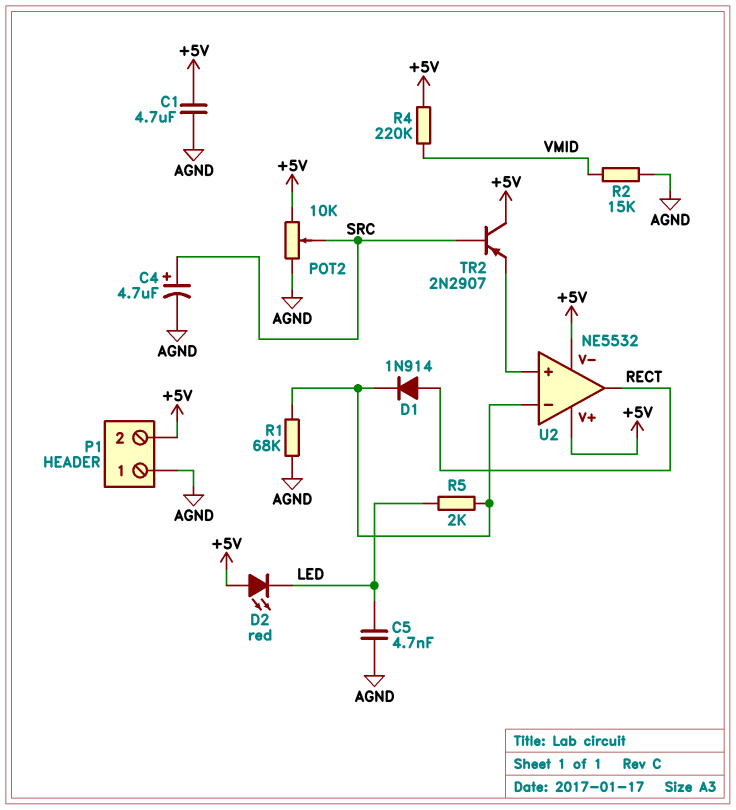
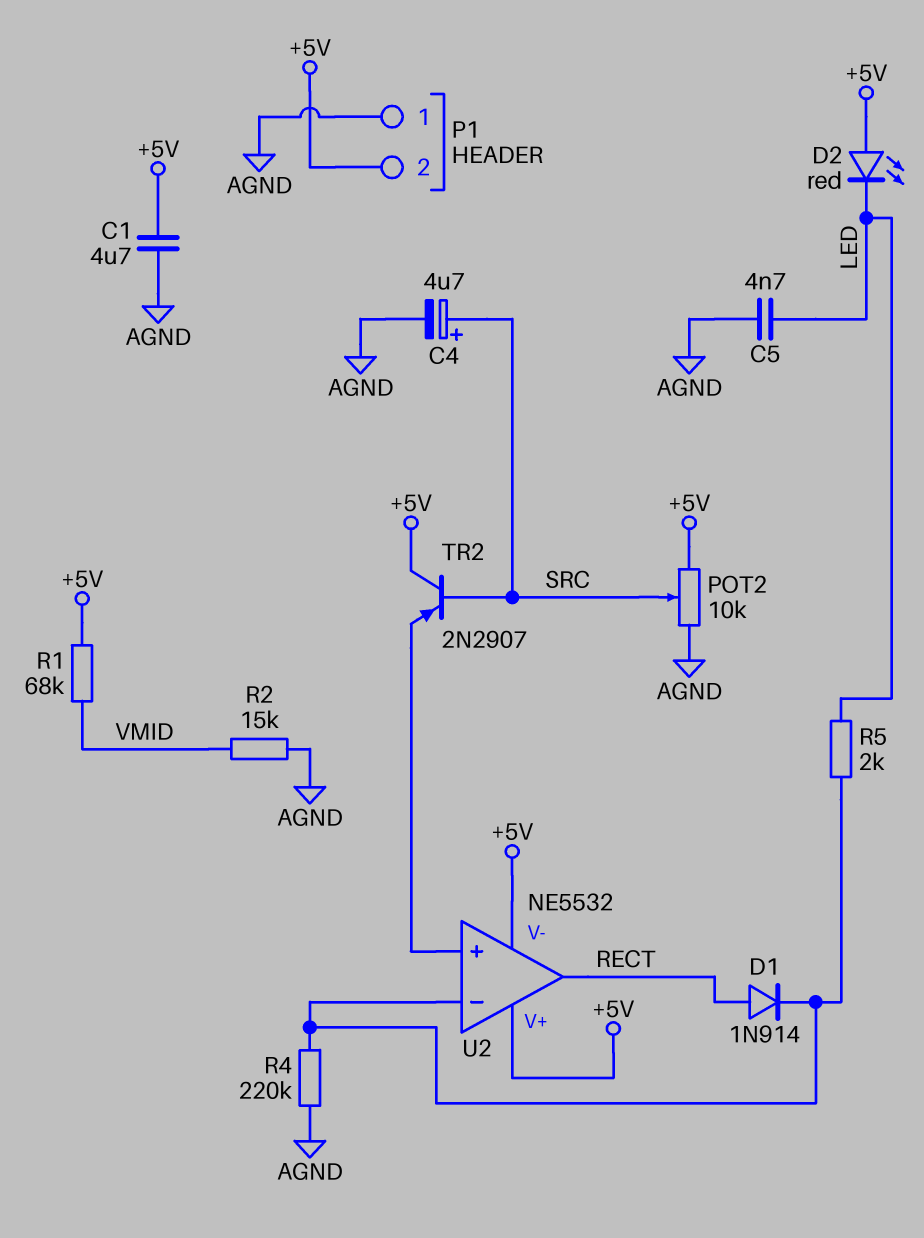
R1: 68k (AGND, U2/in-) -> 68k (+5V, VMID)
R4: 220k (+5V, VMID) -> 220k (AGND, U2/in-)

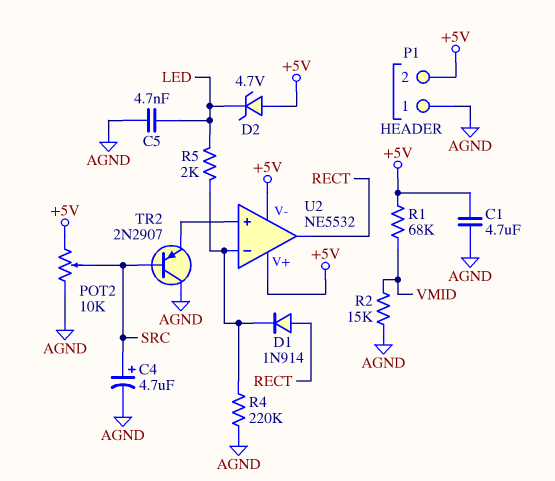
D2: LED red (A +5V, K LED) -> zener 4.7V (A +5V, K LED)
TR2: PNP 2N2907 (B SRC, C +5V, E U2/in+) -> PNP 2N2907 (B SRC, C AGND, E U2/in+)

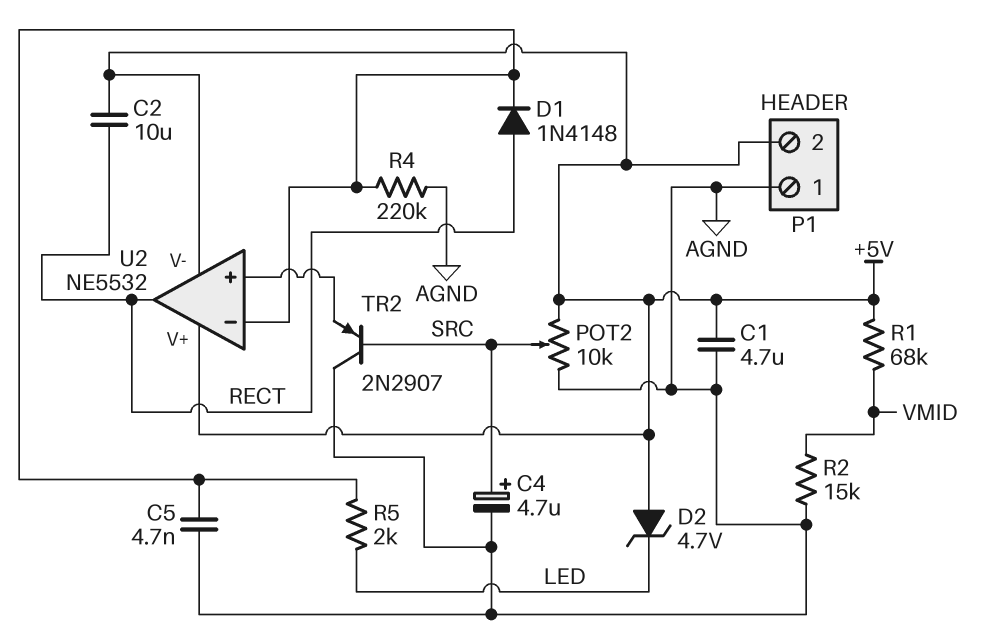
C2: none -> 10uF (+5V, RECT)
C5: 4.7nF (AGND, LED) -> 4.7nF (AGND, U2/in-)
D1: diode 1N914 (A RECT, K U2/in-) -> diode 1N4148 (A RECT, K U2/in-)

